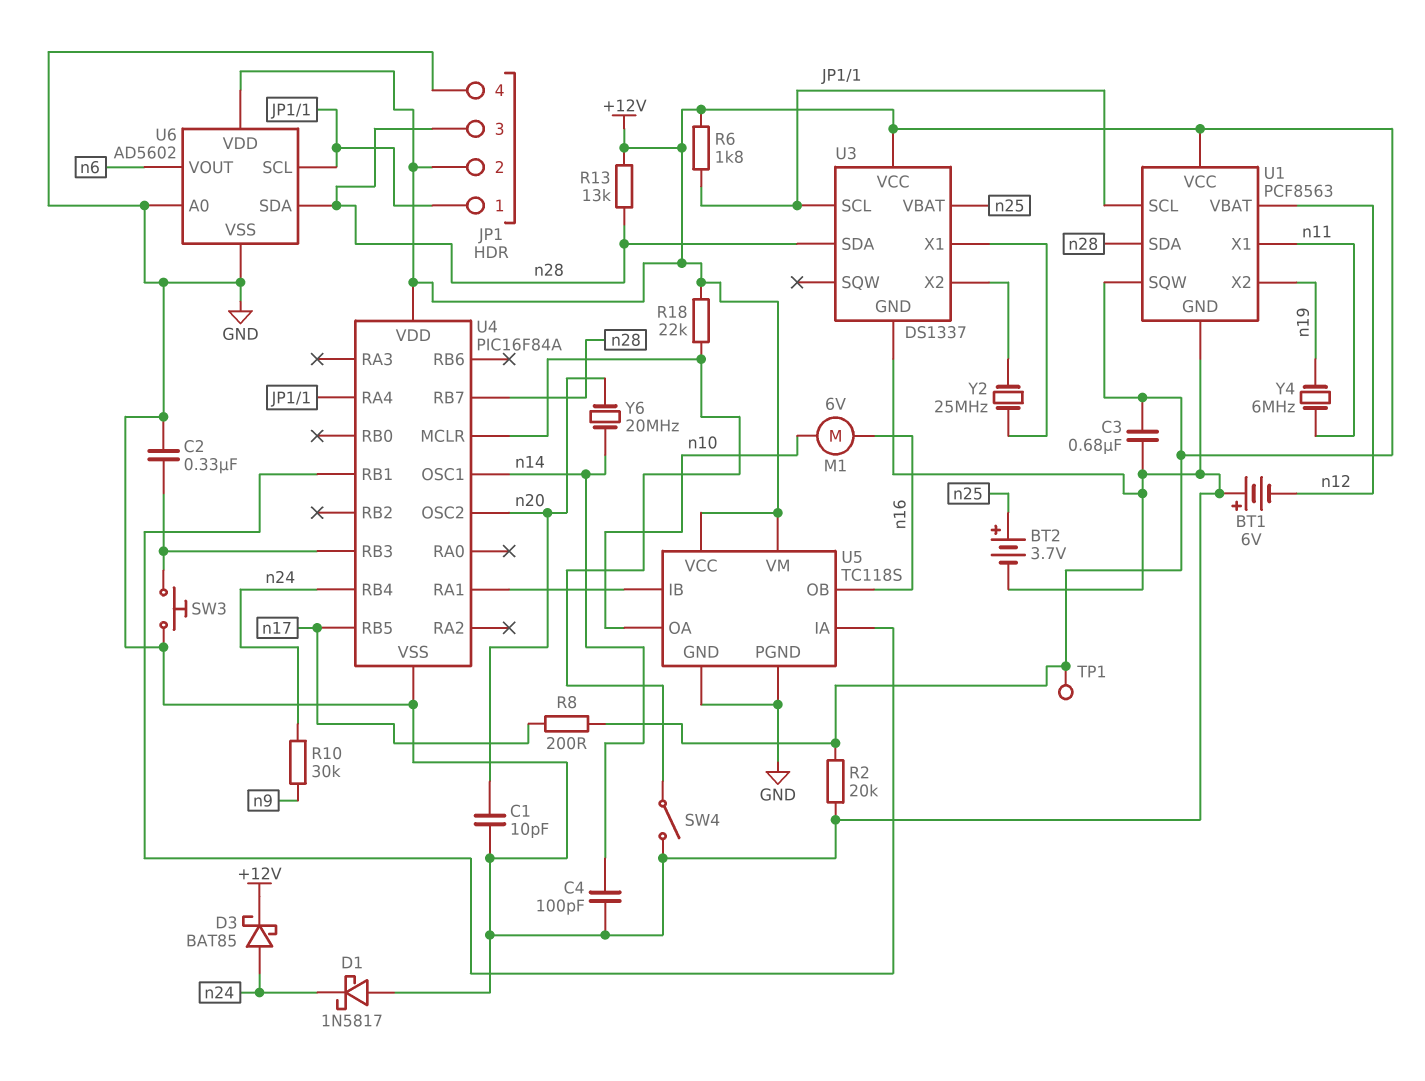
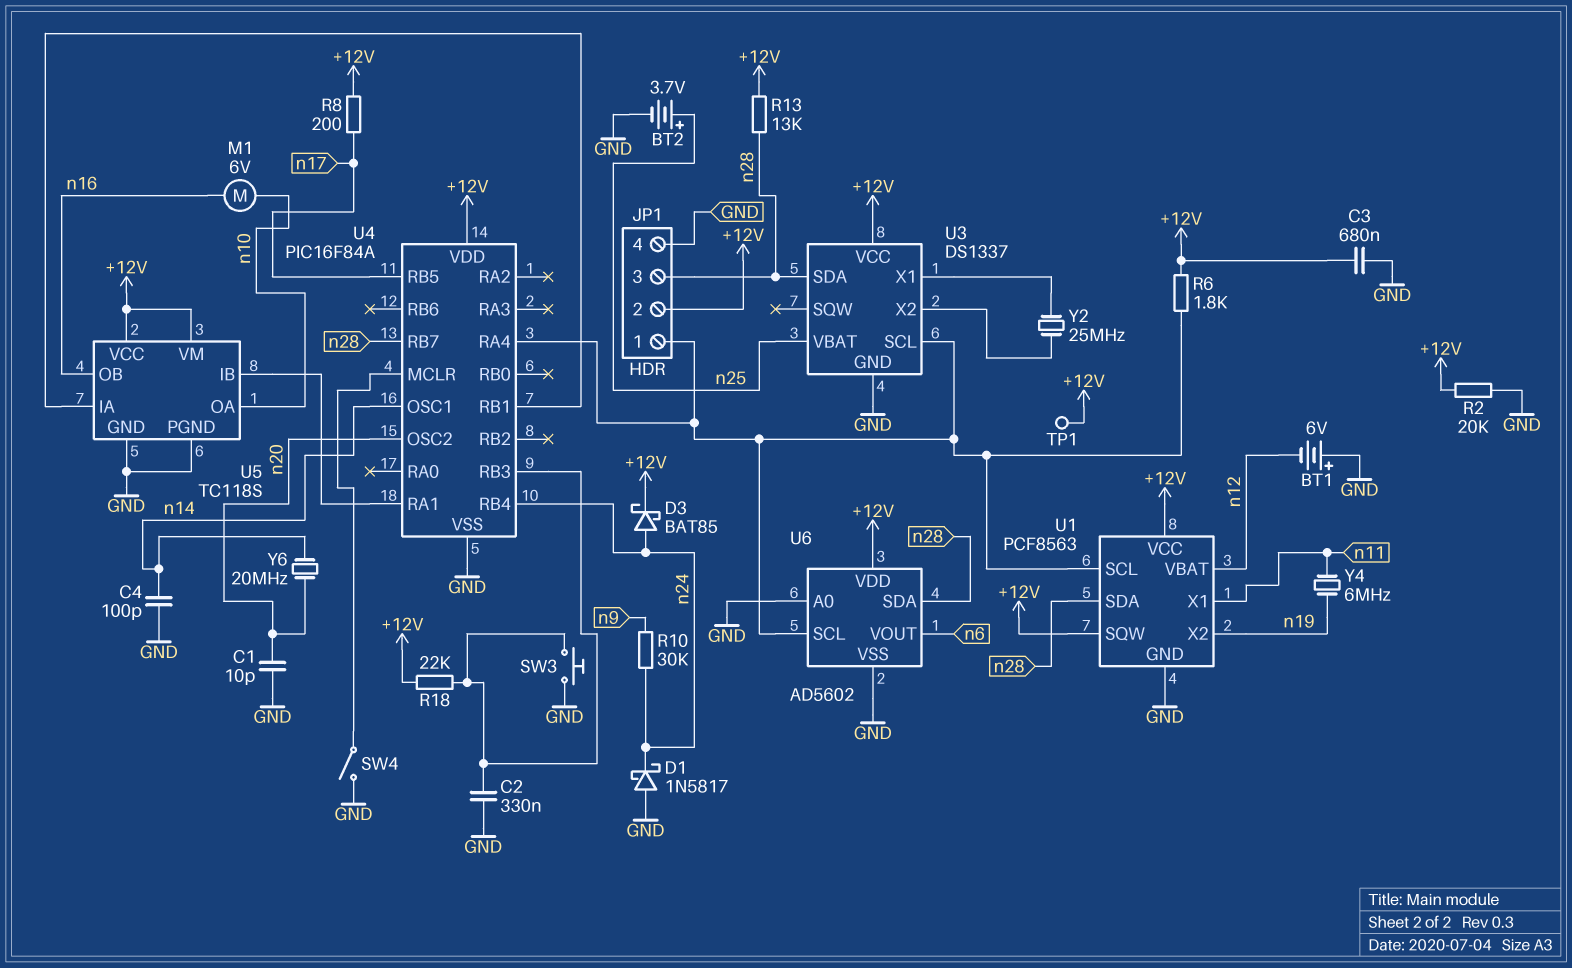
R18: 22k (+12V, U4/MCLR) -> 22k (+12V, U4/RB3)

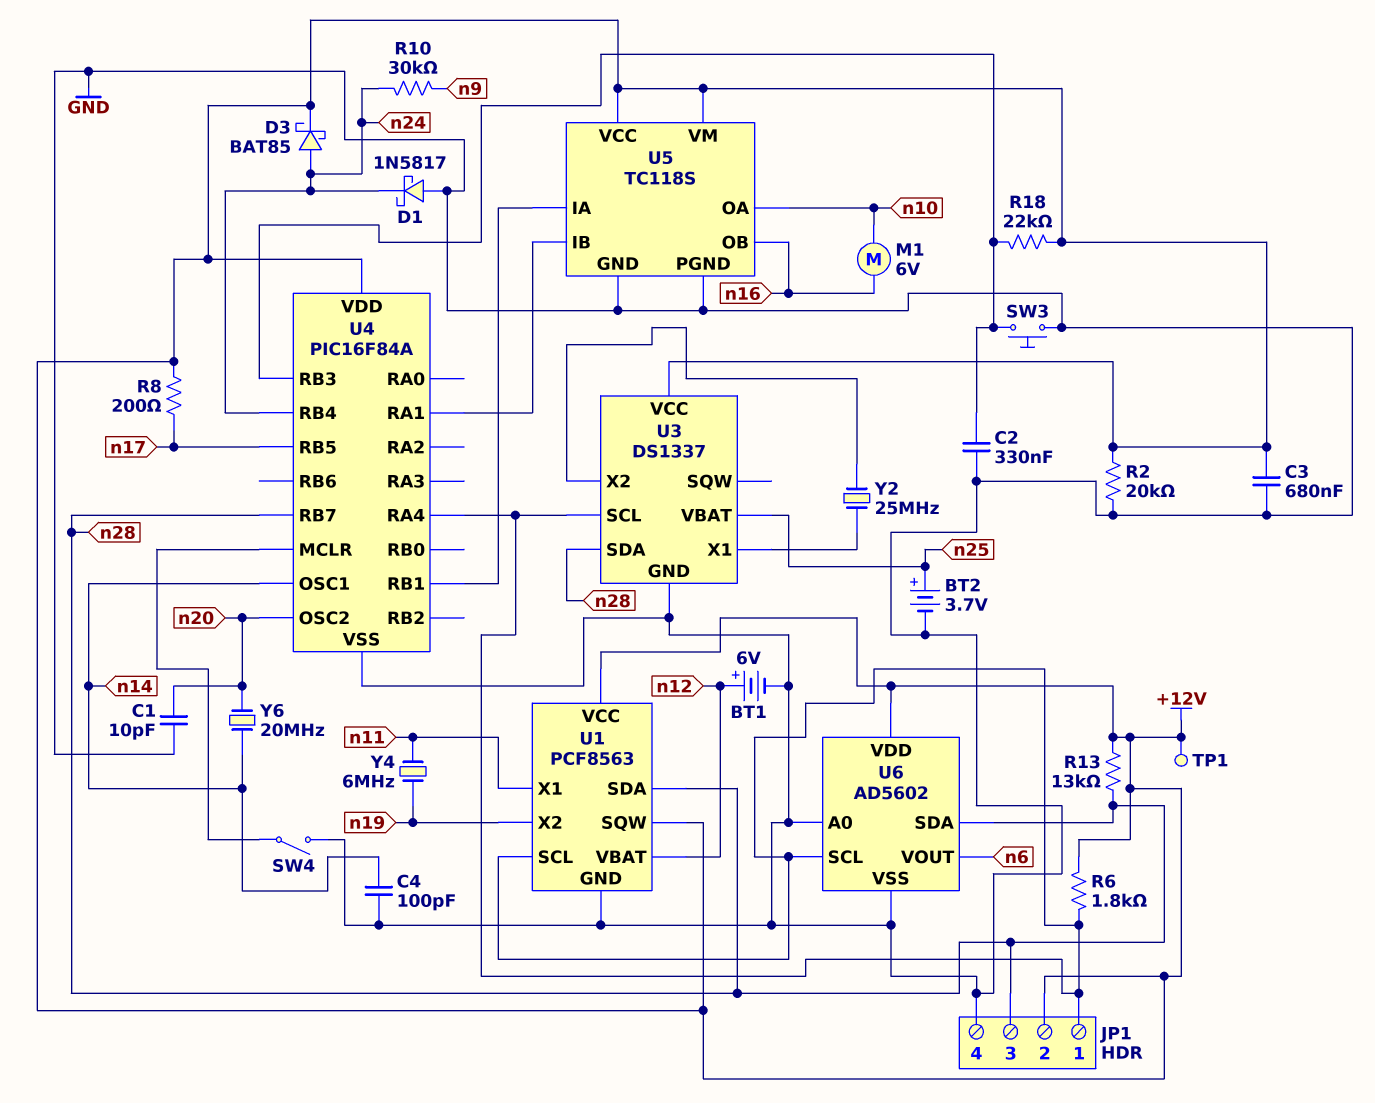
BT1: 6V (plus GND, minus n12) -> 6V (plus n12, minus GND)

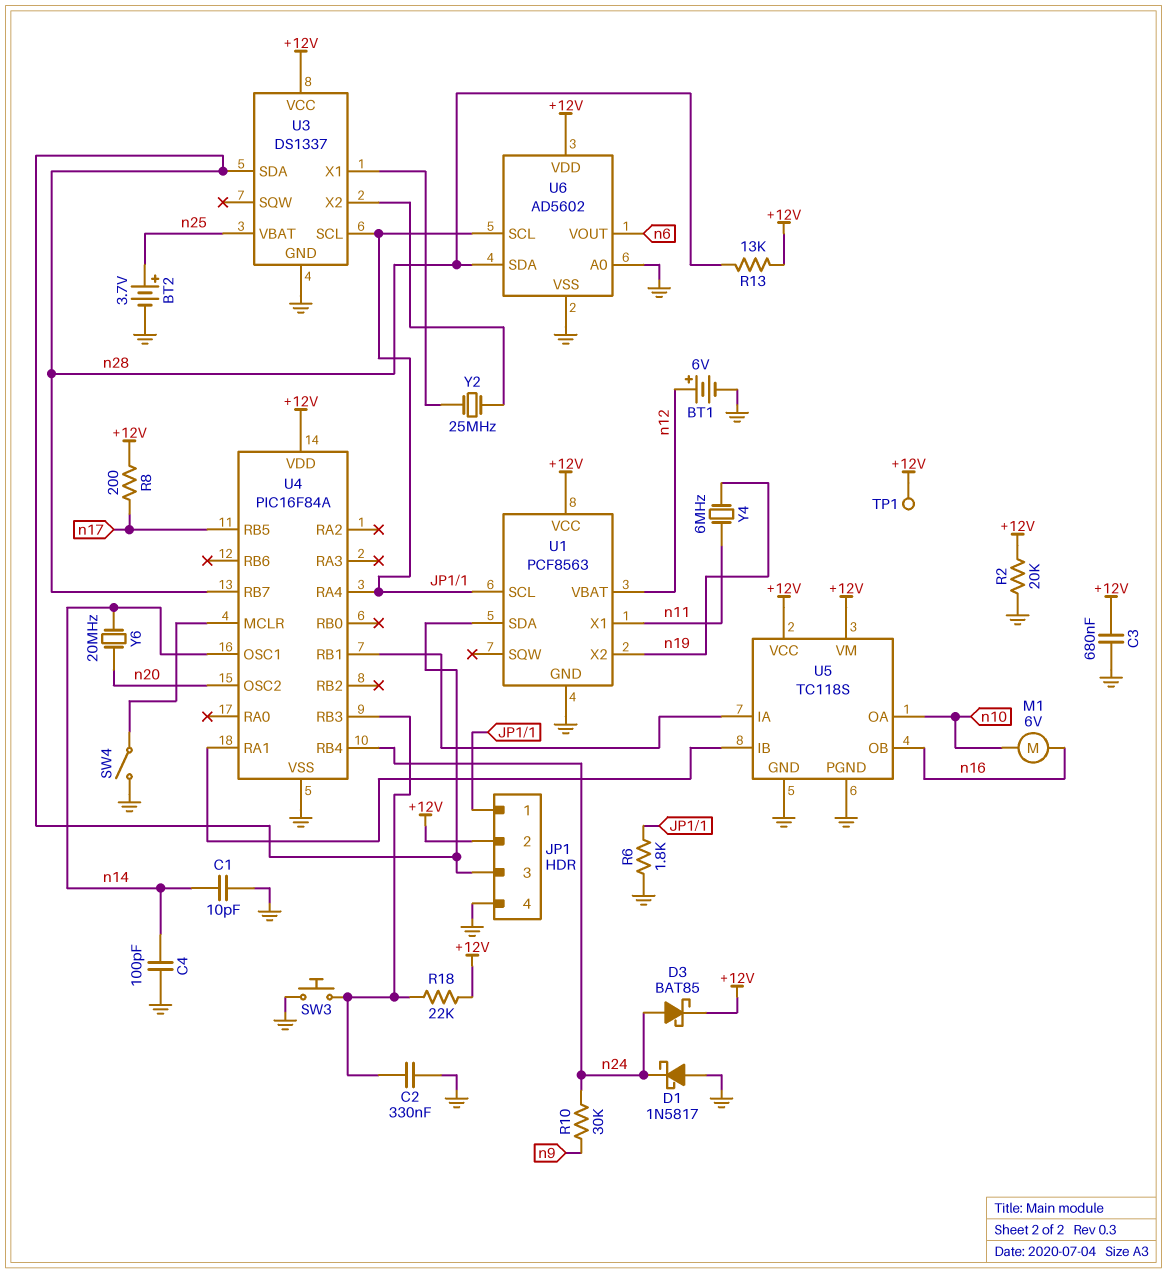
C1: 10pF (GND, n20) -> 10pF (GND, n14)
R6: 1.8k (+12V, JP1/1) -> 1.8k (GND, JP1/1)
U1 pin SQW: +12V -> none

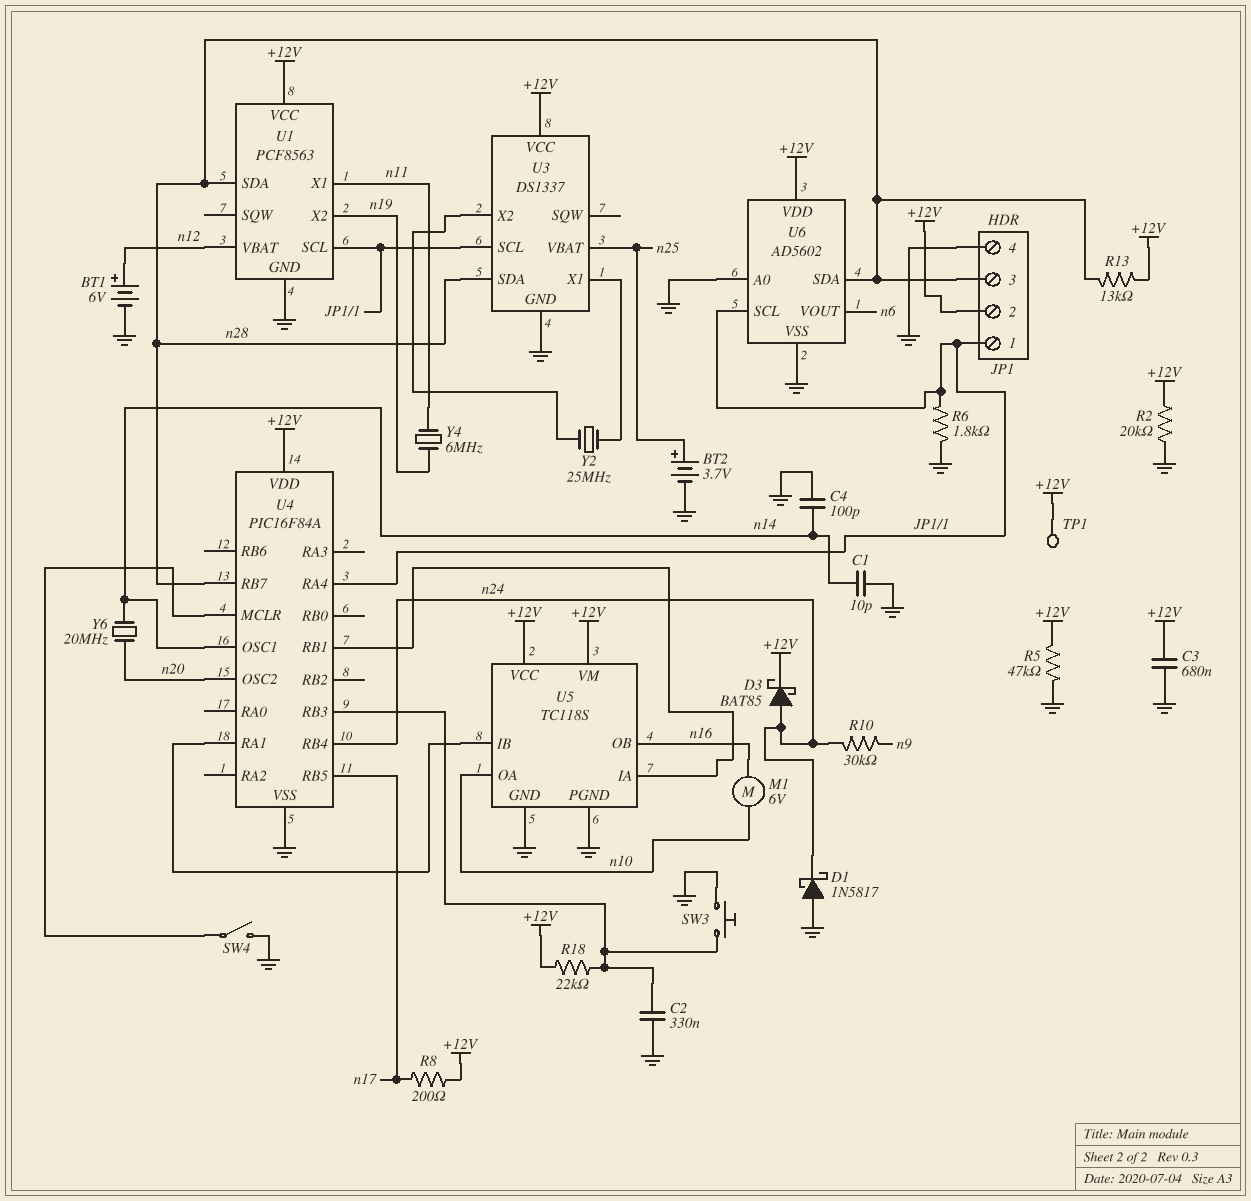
R5: none -> 47k (+12V, GND)

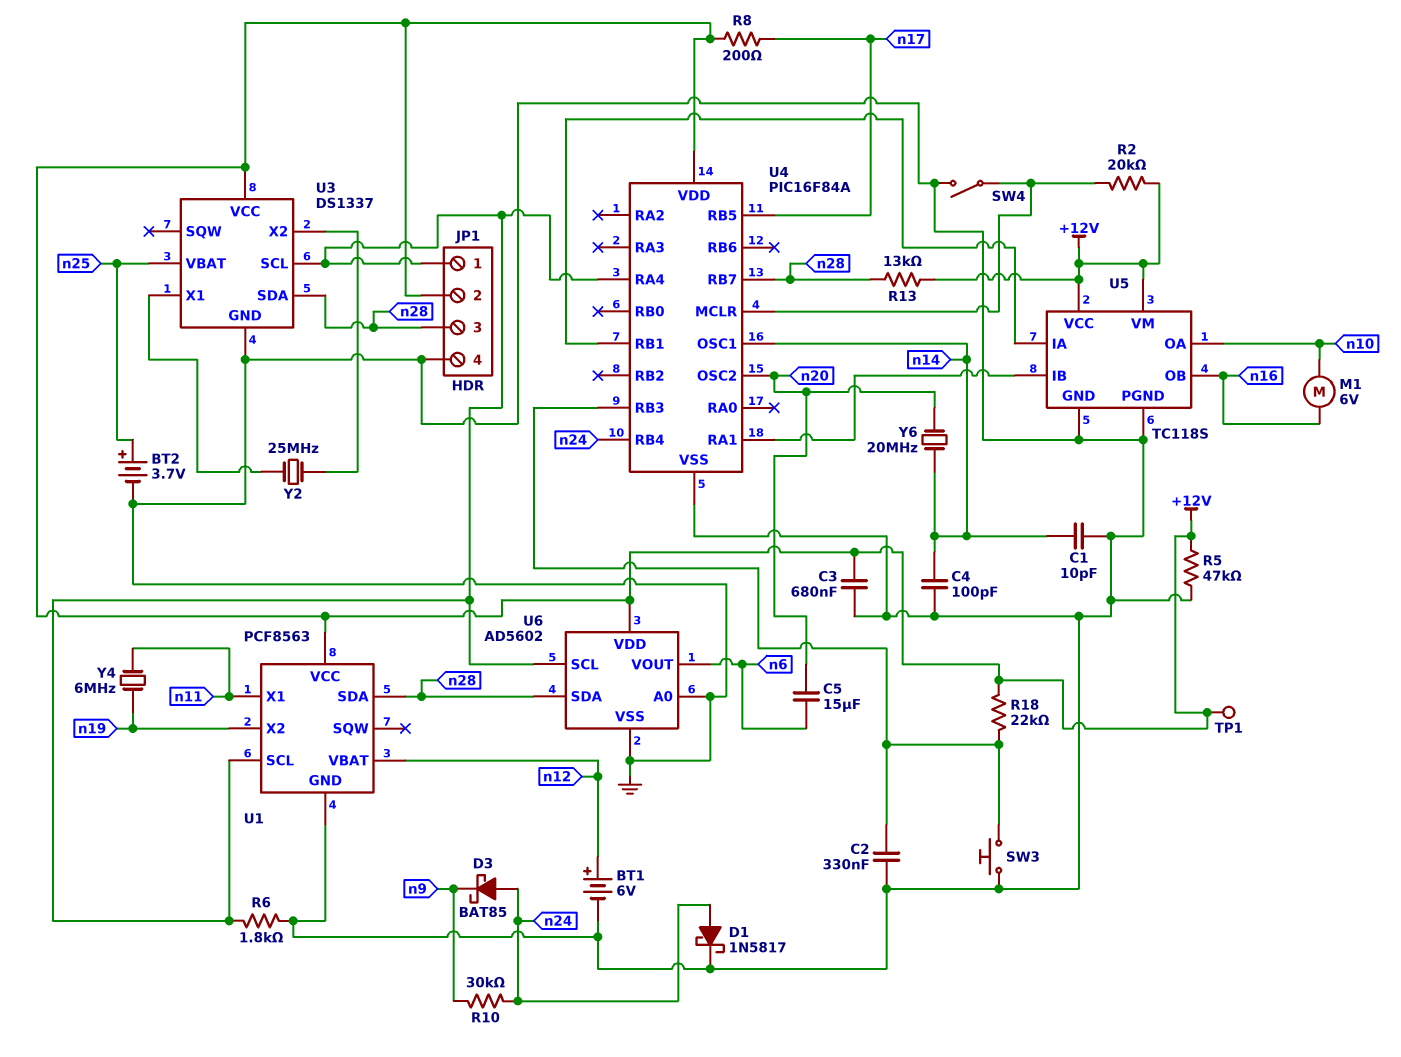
C5: none -> 15uF (n6, n20)
D1: schottky 1N5817 (A GND, K n24) -> schottky 1N5817 (A n24, K GND)
D3: schottky BAT85 (A n24, K +12V) -> schottky BAT85 (A n24, K n9)
R2: 20k (+12V, GND) -> 20k (+12V, U4/MCLR)

